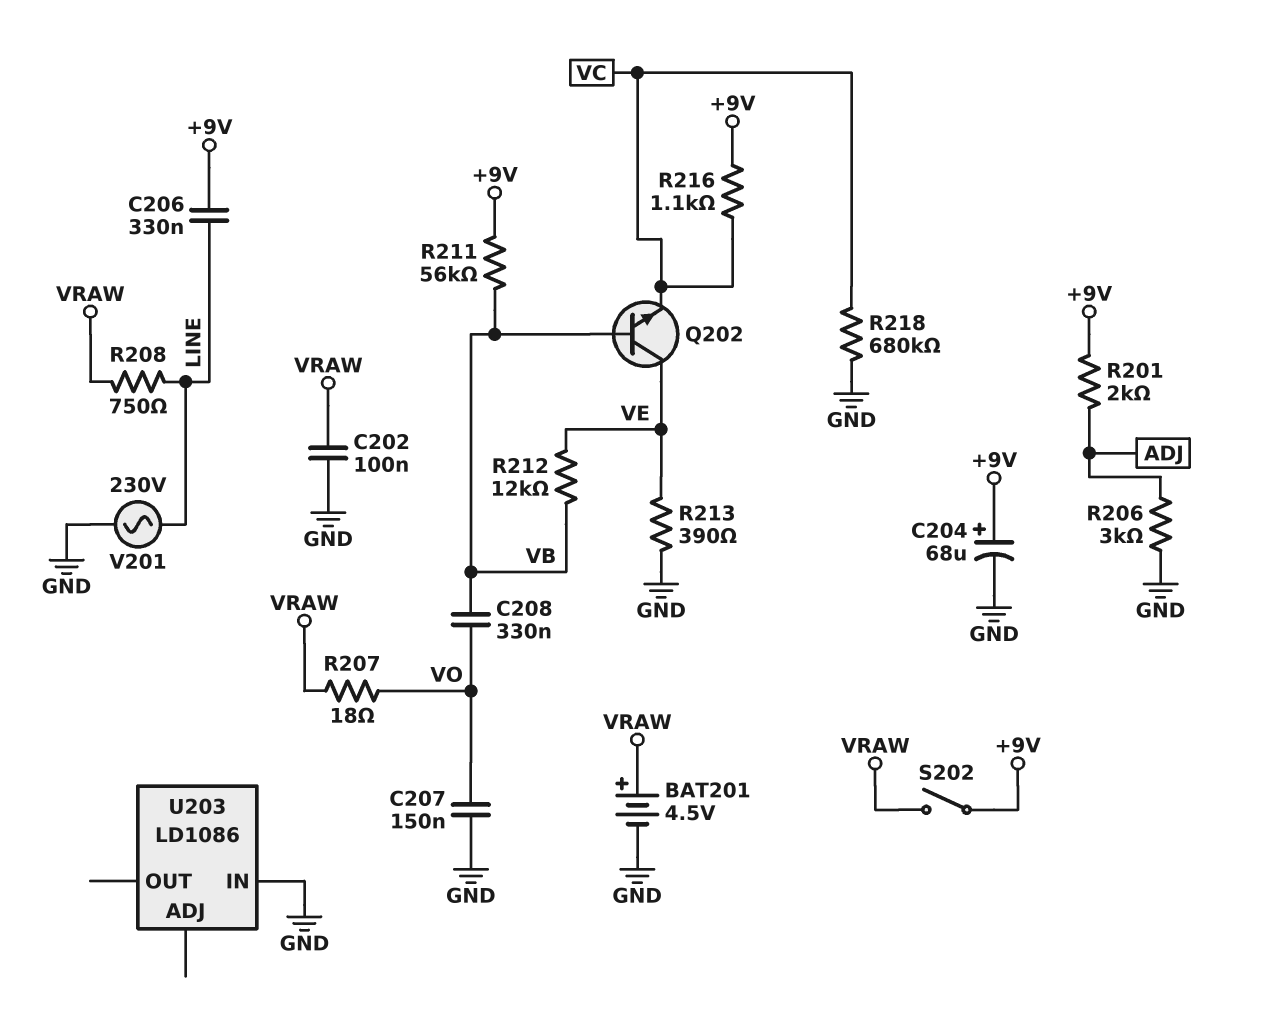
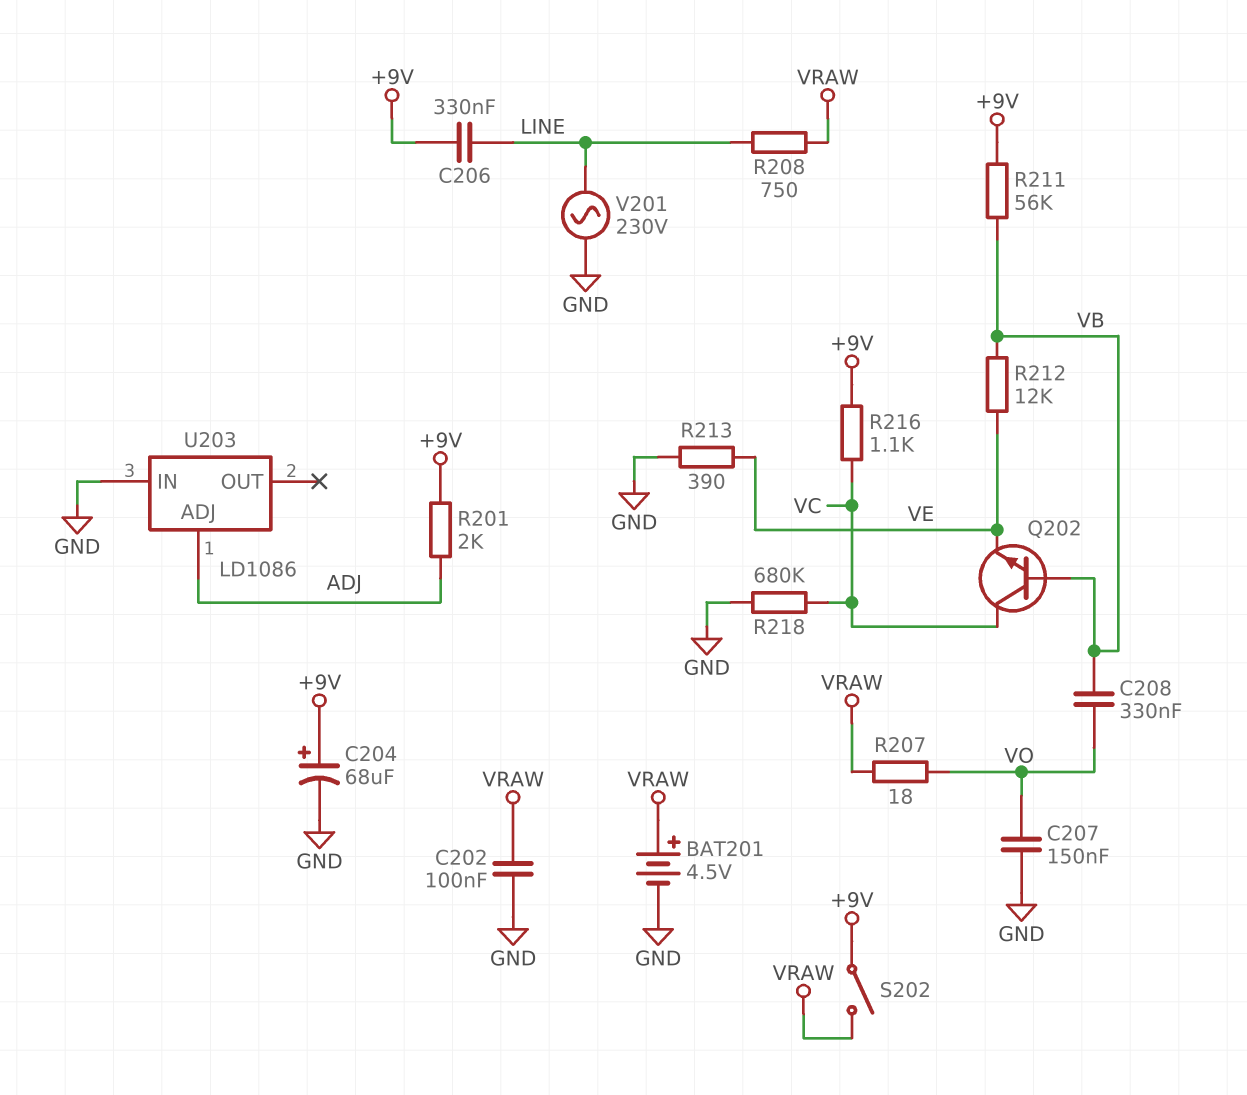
Q202: NPN (B VB, C VE, E VC) -> NPN (B VB, C VC, E VE)
R206: 3k (ADJ, GND) -> none
U203 pin ADJ: none -> ADJ

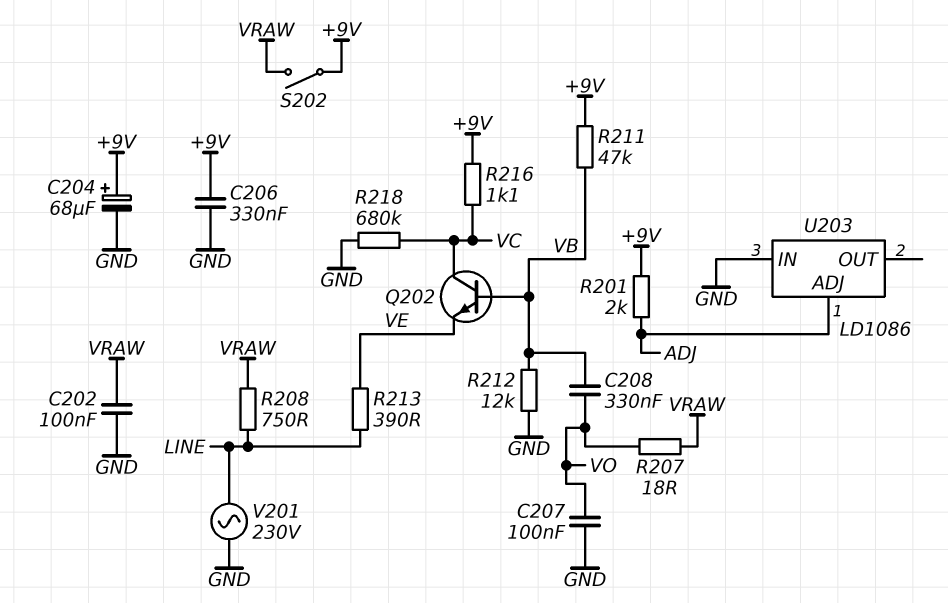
BAT201: 4.5V (plus VRAW, minus GND) -> none
C206: 330nF (+9V, LINE) -> 330nF (+9V, GND)
C207: 150nF (GND, VO) -> 100nF (GND, VO)
R211: 56k (+9V, VB) -> 47k (+9V, VB)
R212: 12k (VB, VE) -> 12k (GND, VB)
R213: 390 (GND, VE) -> 390 (LINE, VE)

